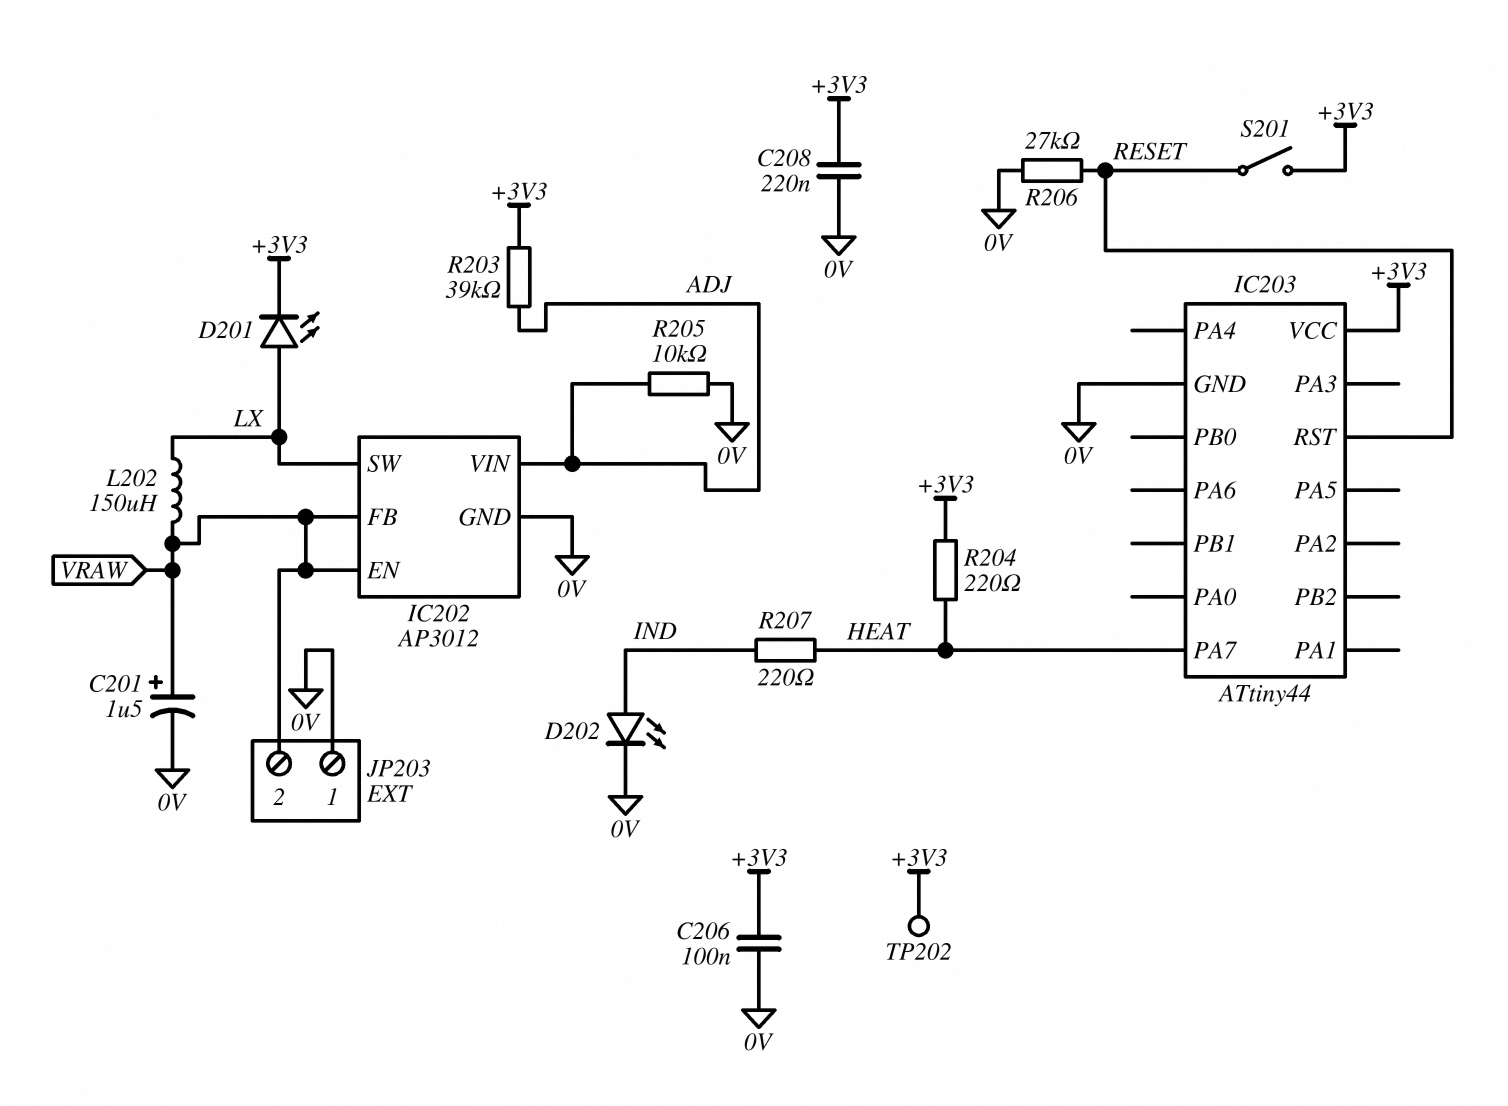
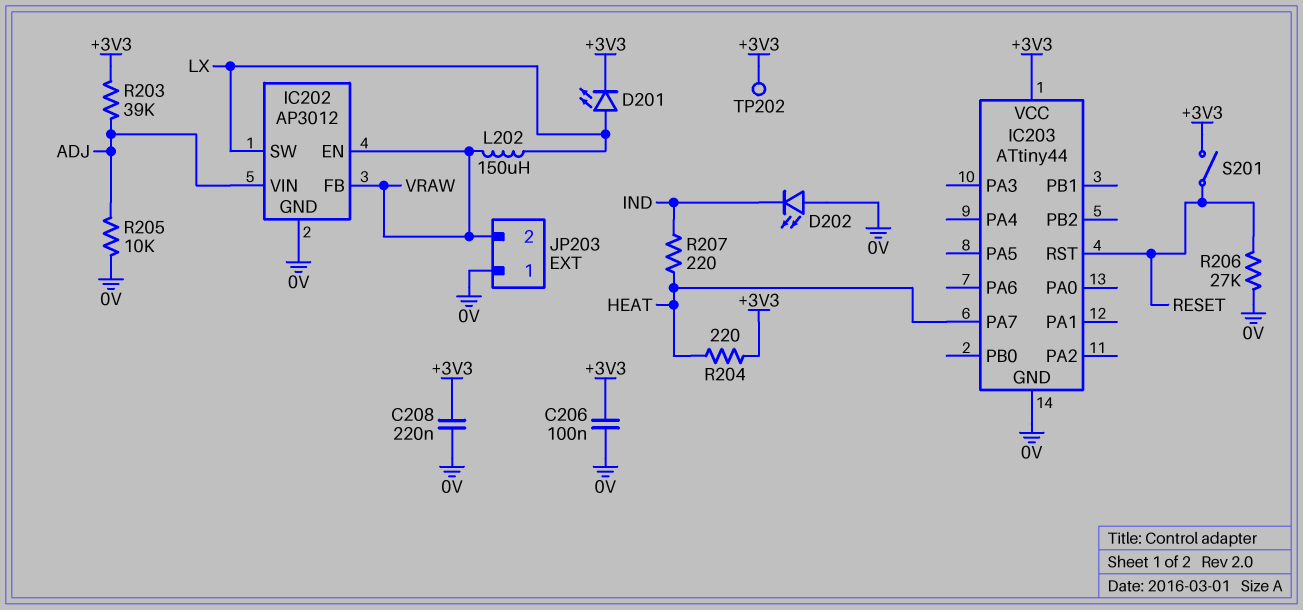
C201: 1.5uF (plus VRAW, minus 0V) -> none
D202: LED (A IND, K 0V) -> LED (A 0V, K IND)

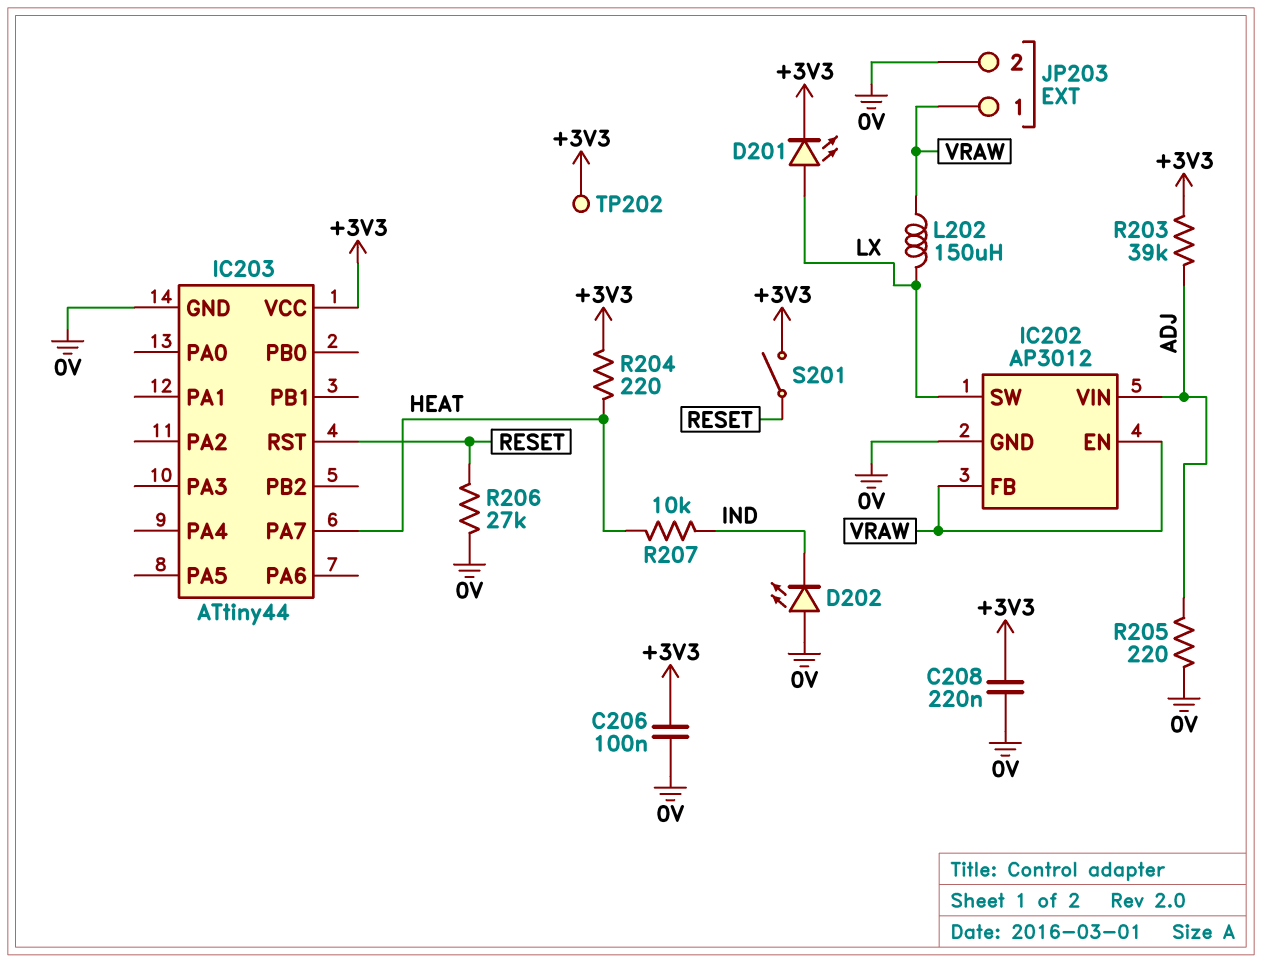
JP203 pin 1: 0V -> VRAW
JP203 pin 2: VRAW -> 0V
R205: 10k (0V, ADJ) -> 220 (0V, ADJ)
R207: 220 (HEAT, IND) -> 10k (HEAT, IND)

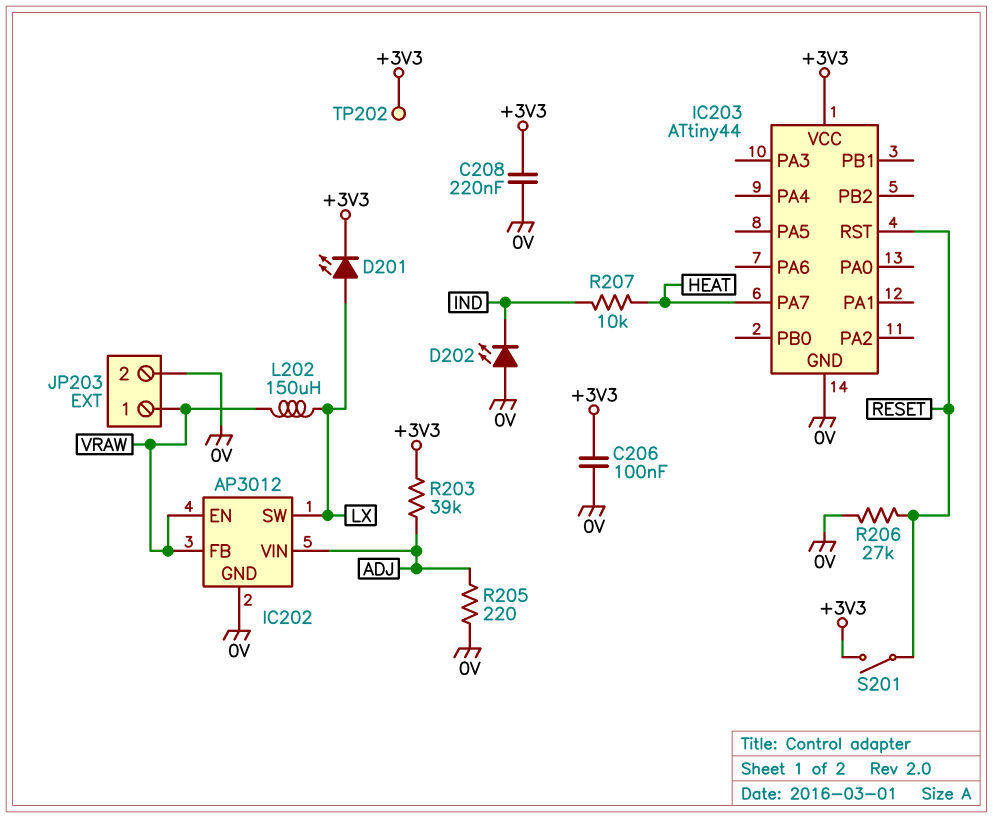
R204: 220 (+3V3, HEAT) -> none

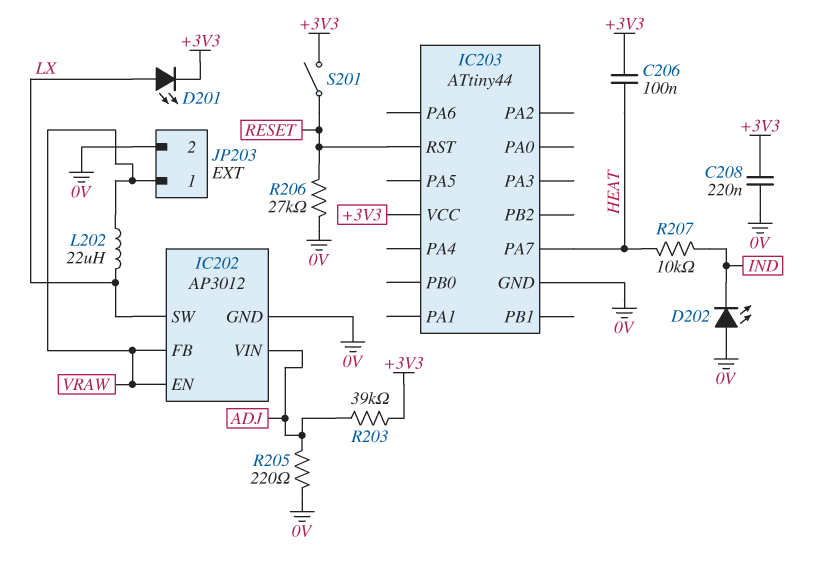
C206: 100nF (+3V3, 0V) -> 100nF (+3V3, HEAT)
L202: 150uH (LX, VRAW) -> 22uH (LX, VRAW)
TP202: test point (+3V3) -> none

